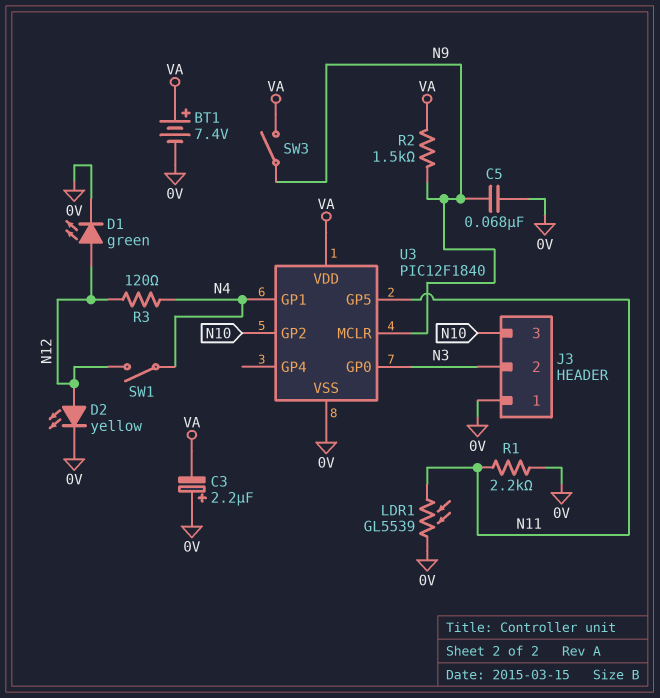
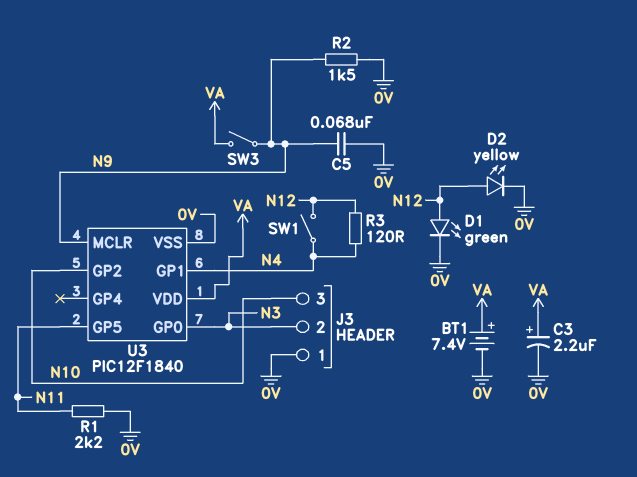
C3: 2.2uF (plus 0V, minus VA) -> 2.2uF (plus VA, minus 0V)
LDR1: GL5539 (0V, N11) -> none
R2: 1.5k (N9, VA) -> 1.5k (0V, N9)

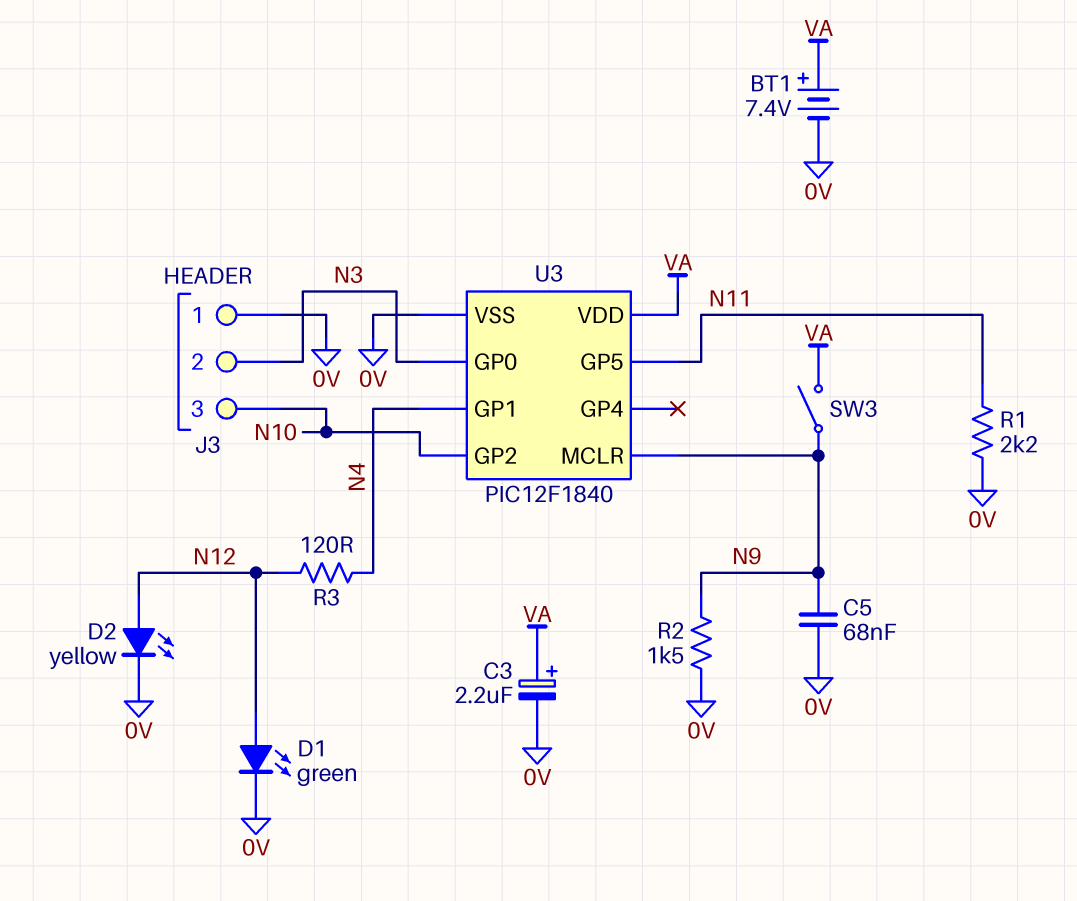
SW1: switch (N4, N12) -> none

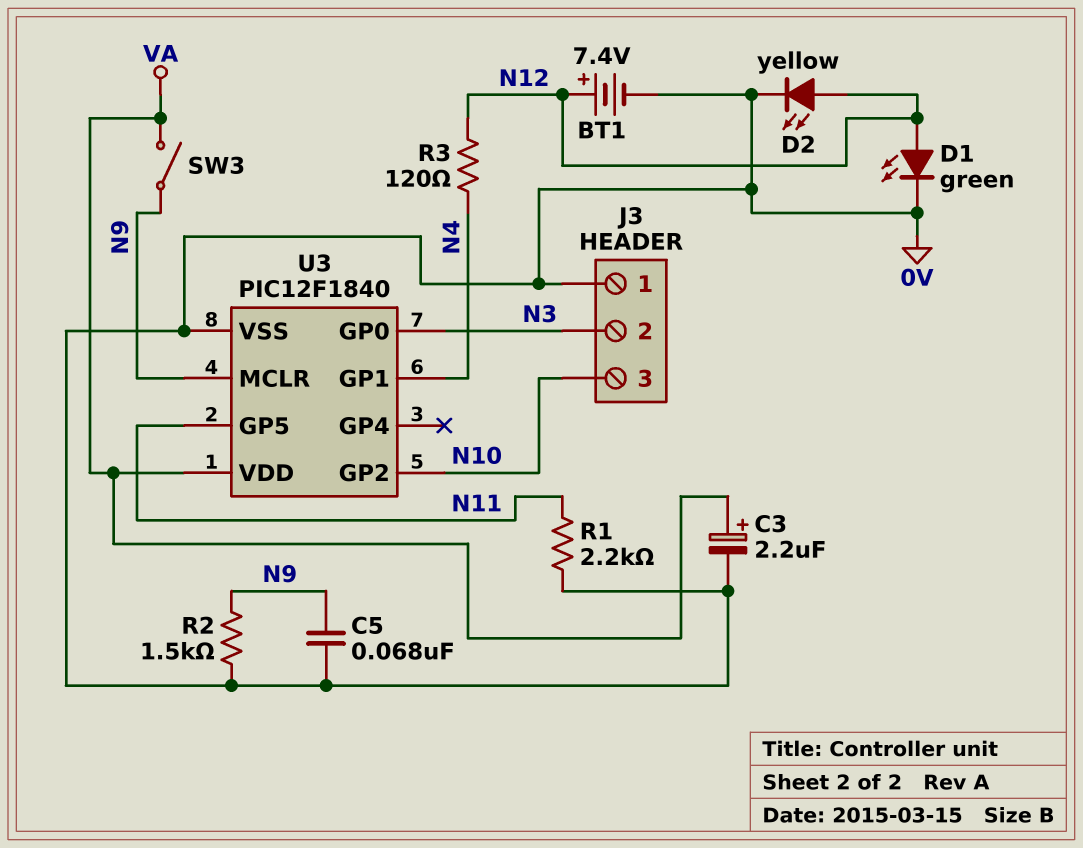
BT1: 7.4V (plus VA, minus 0V) -> 7.4V (plus N12, minus 0V)

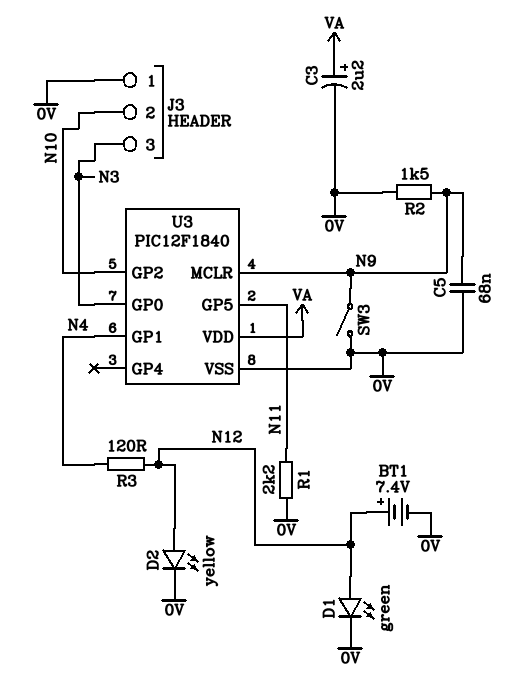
J3 pin 2: N3 -> N10
J3 pin 3: N10 -> N3
SW3: switch (N9, VA) -> switch (0V, N9)

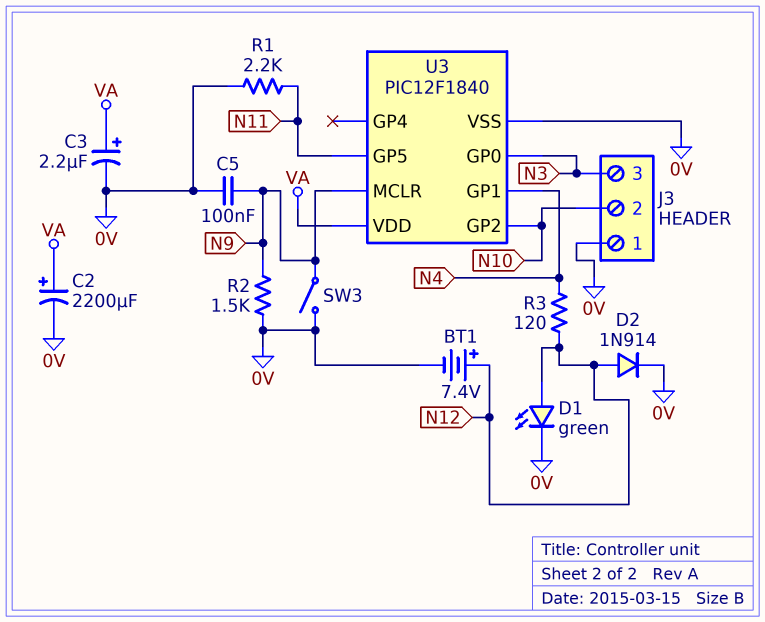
C2: none -> 2200uF (plus VA, minus 0V)
C5: 68nF (0V, N9) -> 100nF (0V, N9)
D2: LED yellow (A N12, K 0V) -> diode 1N914 (A N12, K 0V)

